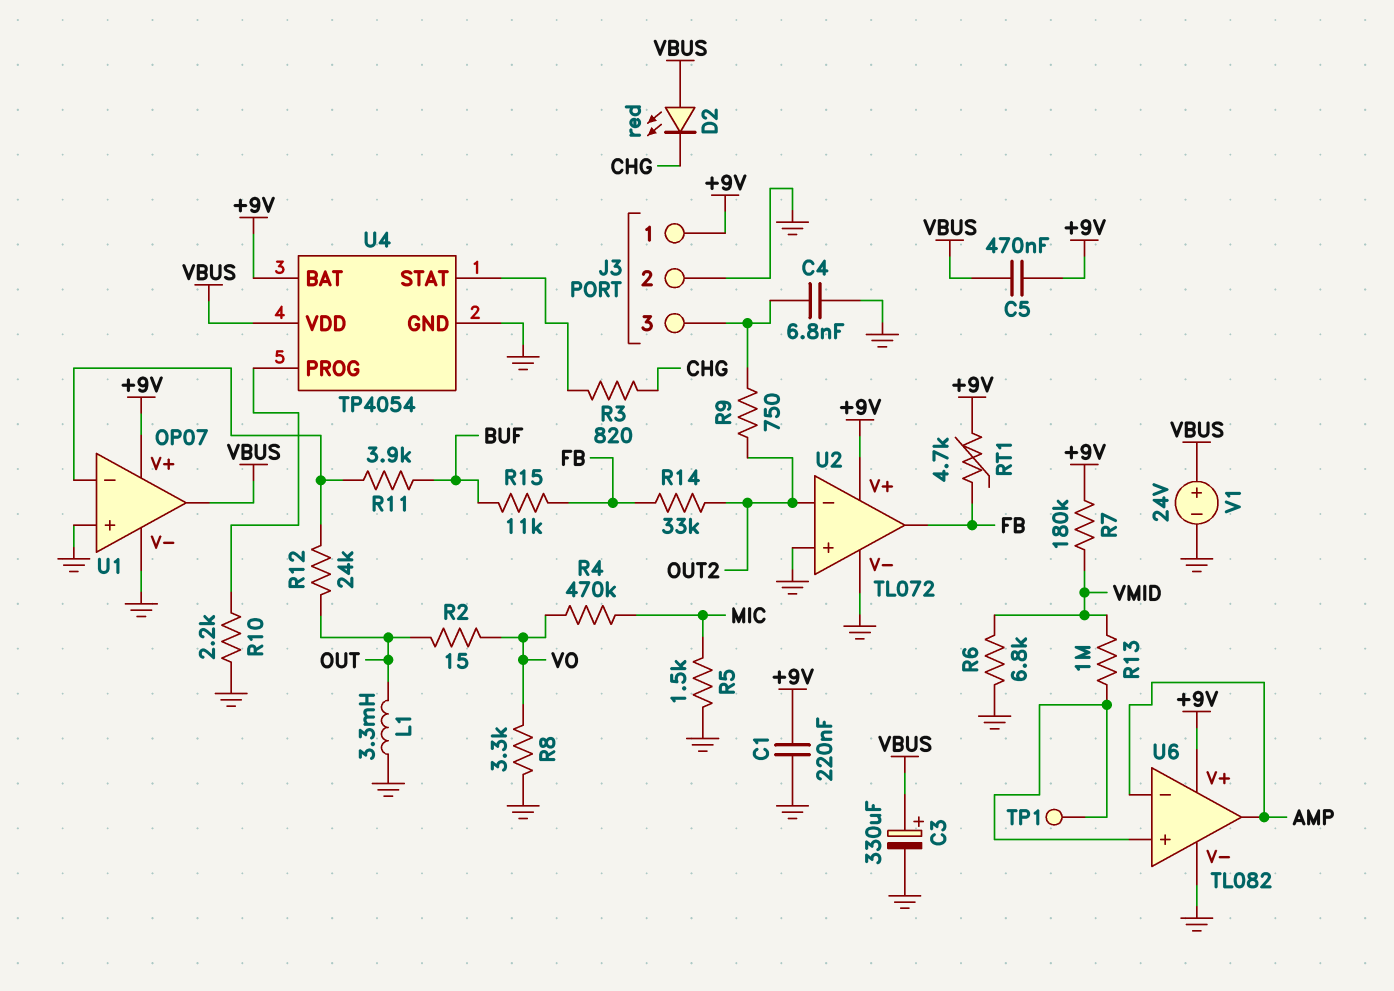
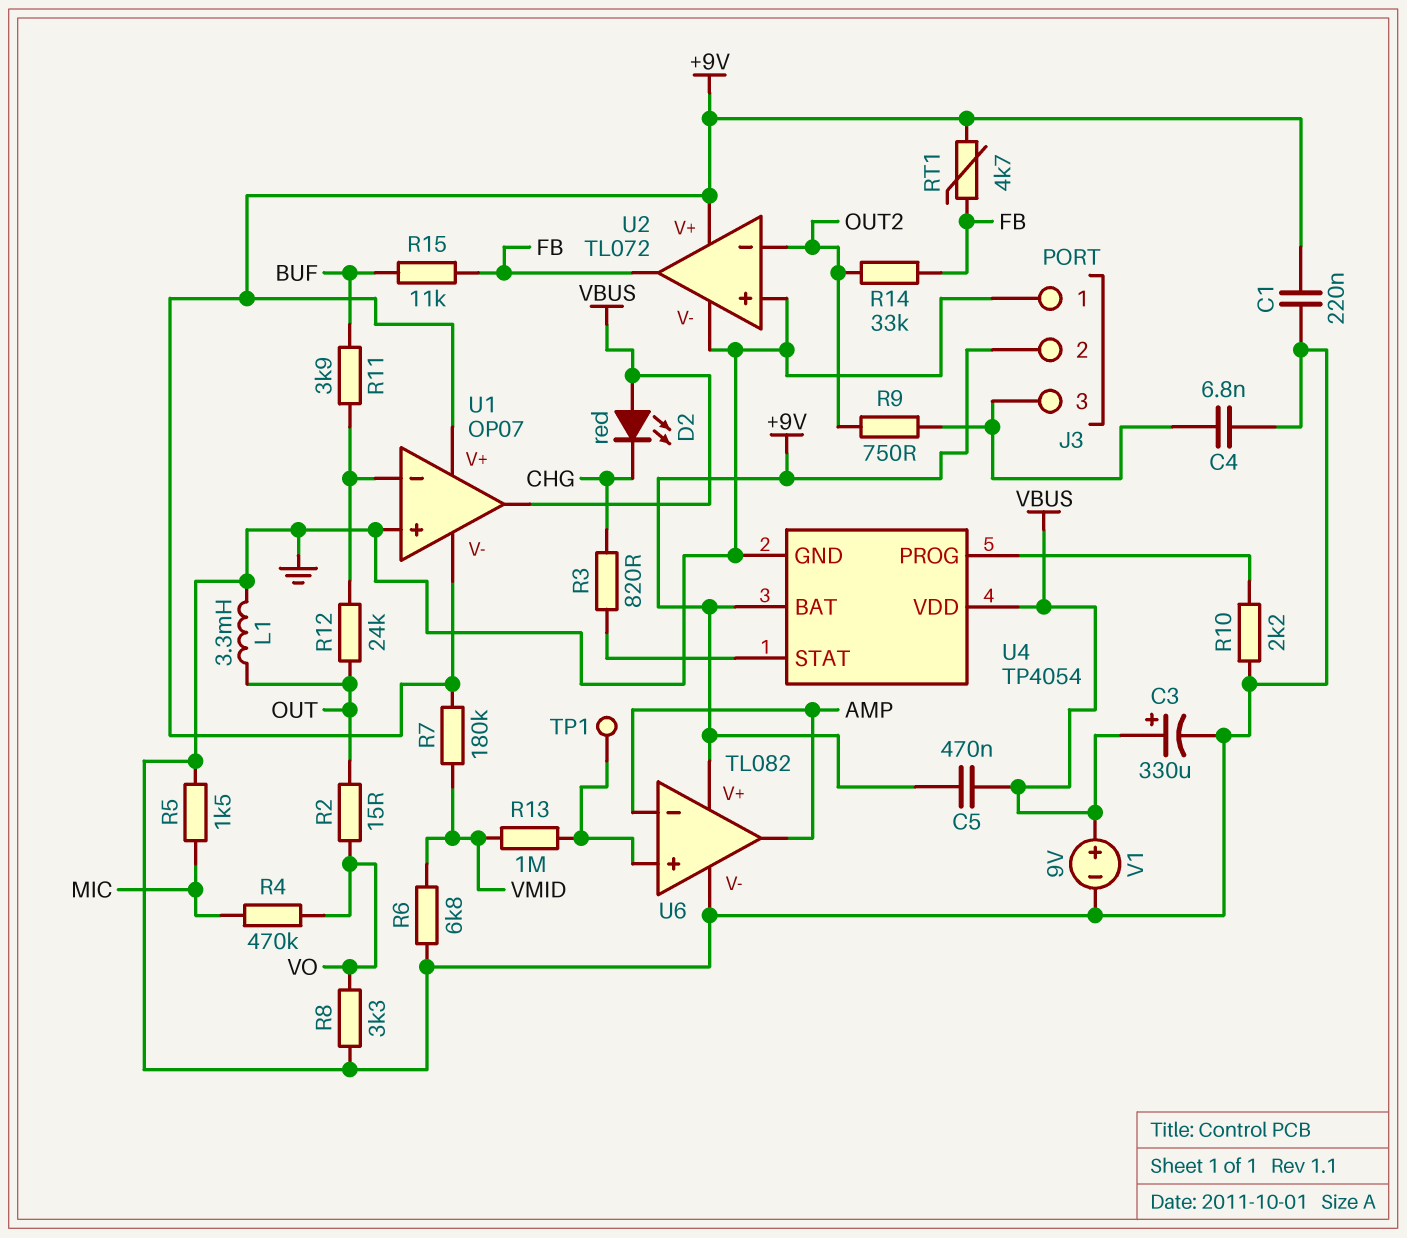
J3 pin 1: +9V -> GND
J3 pin 2: GND -> +9V
U1 pin V-: GND -> +9V
V1: 24V (plus VBUS, minus GND) -> 9V (plus VBUS, minus GND)

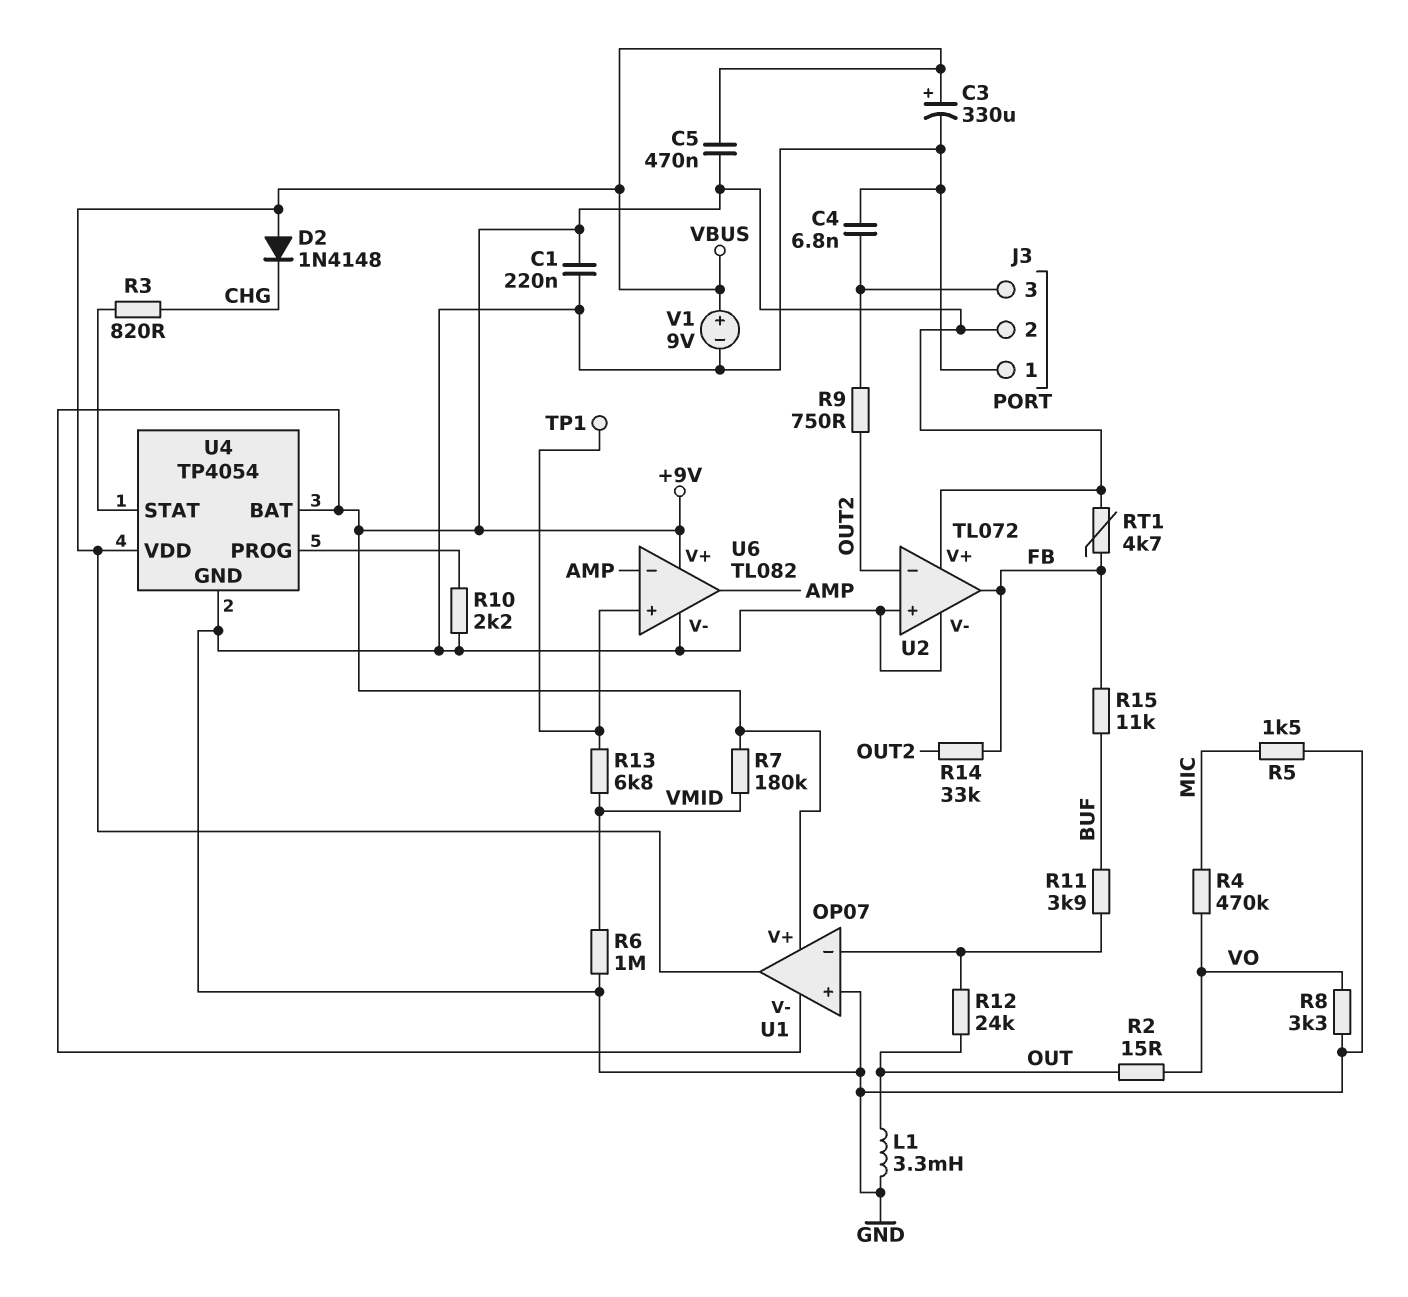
D2: LED red (A VBUS, K CHG) -> diode 1N4148 (A VBUS, K CHG)
R6: 6.8k (GND, VMID) -> 1M (GND, VMID)
R13: 1M (U6/in+, VMID) -> 6.8k (U6/in+, VMID)

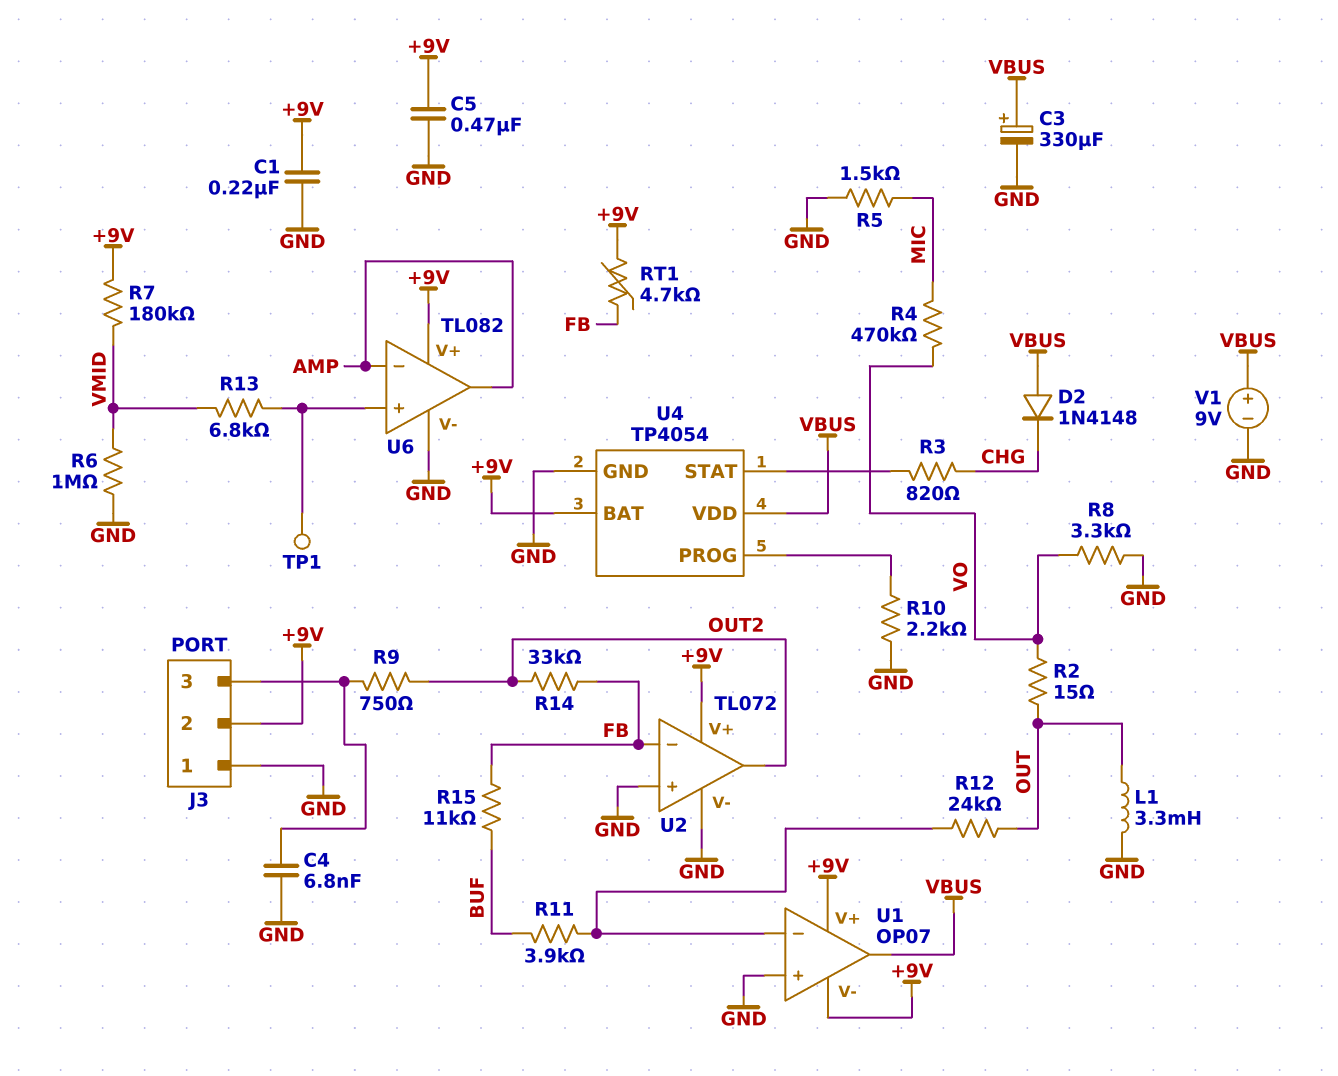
C5: 470nF (+9V, VBUS) -> 470nF (+9V, GND)
U2 pin in-: OUT2 -> FB
U2 pin out: FB -> OUT2

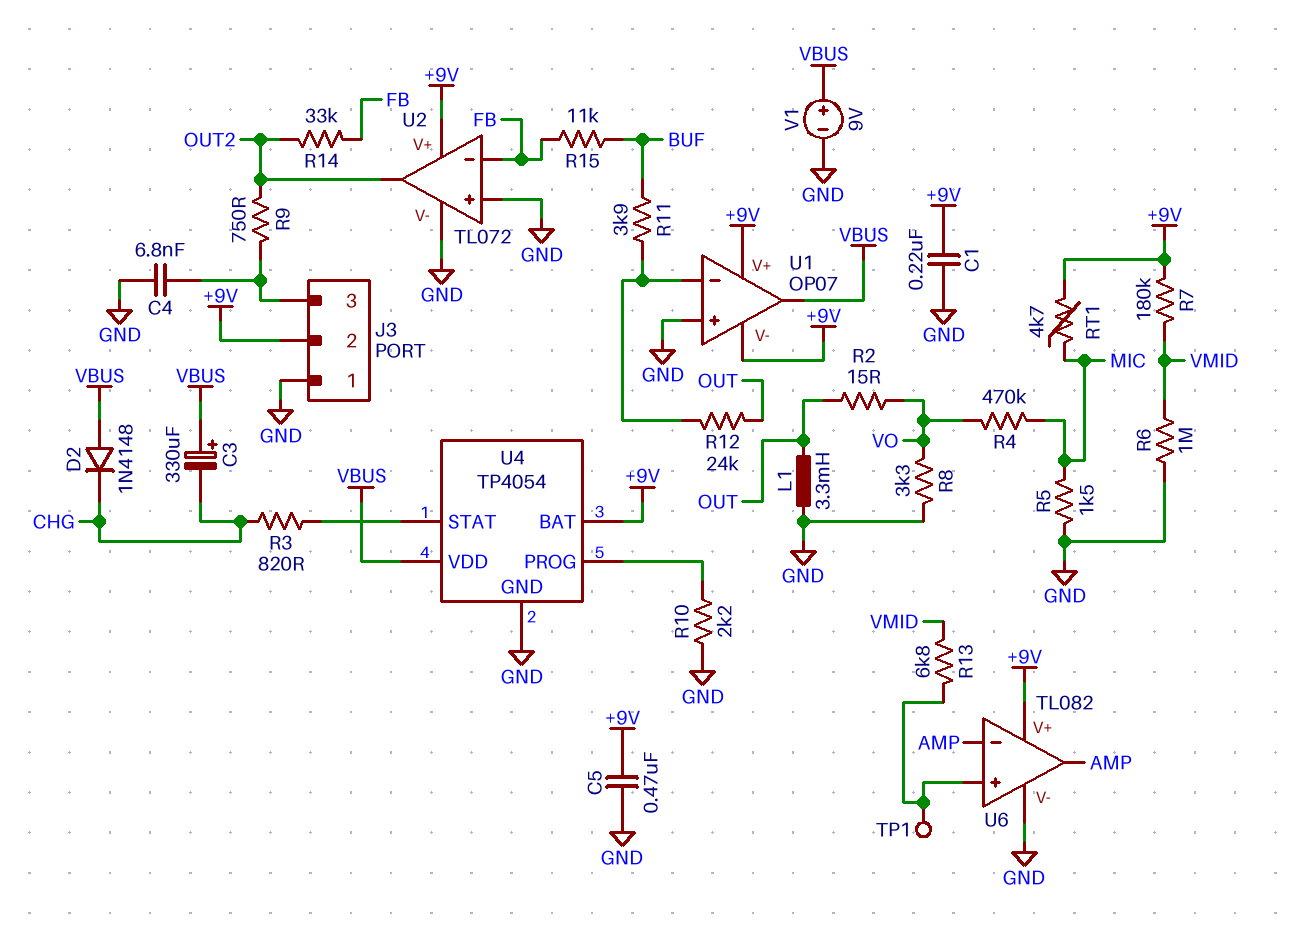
C3: 330uF (plus VBUS, minus GND) -> 330uF (plus VBUS, minus CHG)
RT1: 4.7k (+9V, FB) -> 4.7k (+9V, MIC)

